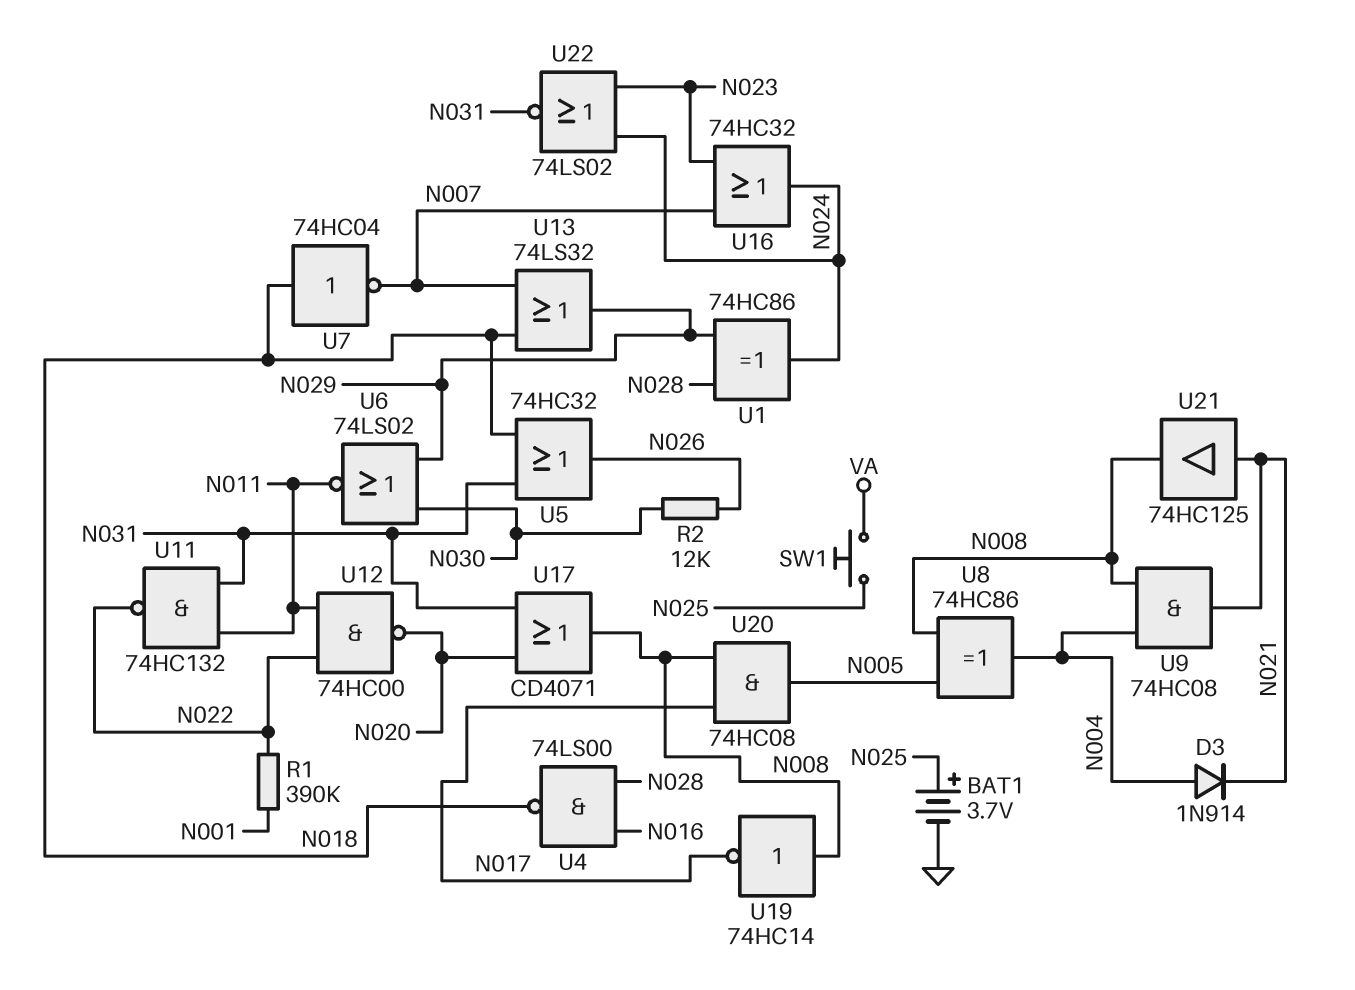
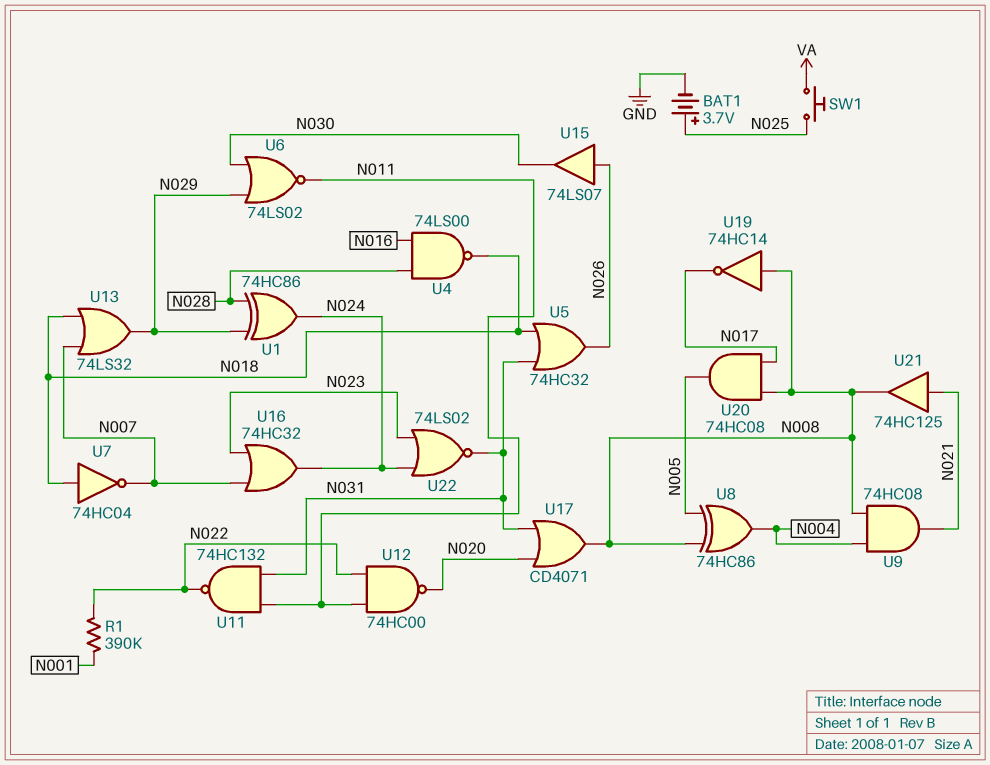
D3: diode 1N914 (A N004, K N021) -> none
R2: 12k (N026, N030) -> none
U15: none -> buffer 74LS07 (in N026, out N030)

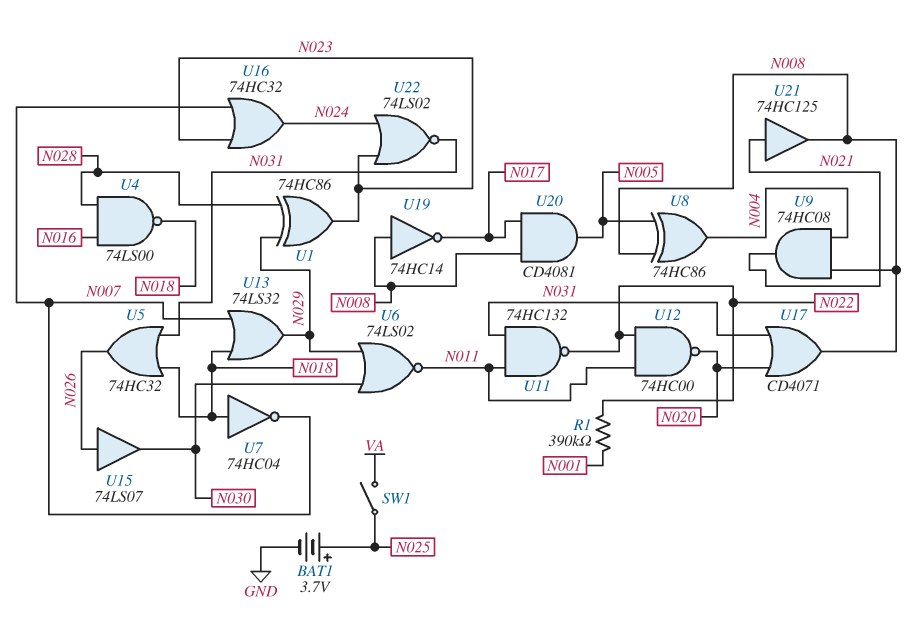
SW1: button (N025, VA) -> switch (N025, VA)
U1: XOR 74HC86 (in N028, in N029, out N024) -> XOR 74HC86 (in N028, in N029, out N023)
U20: AND 74HC08 (in N008, in N017, out N005) -> AND CD4081 (in N008, in N017, out N005)

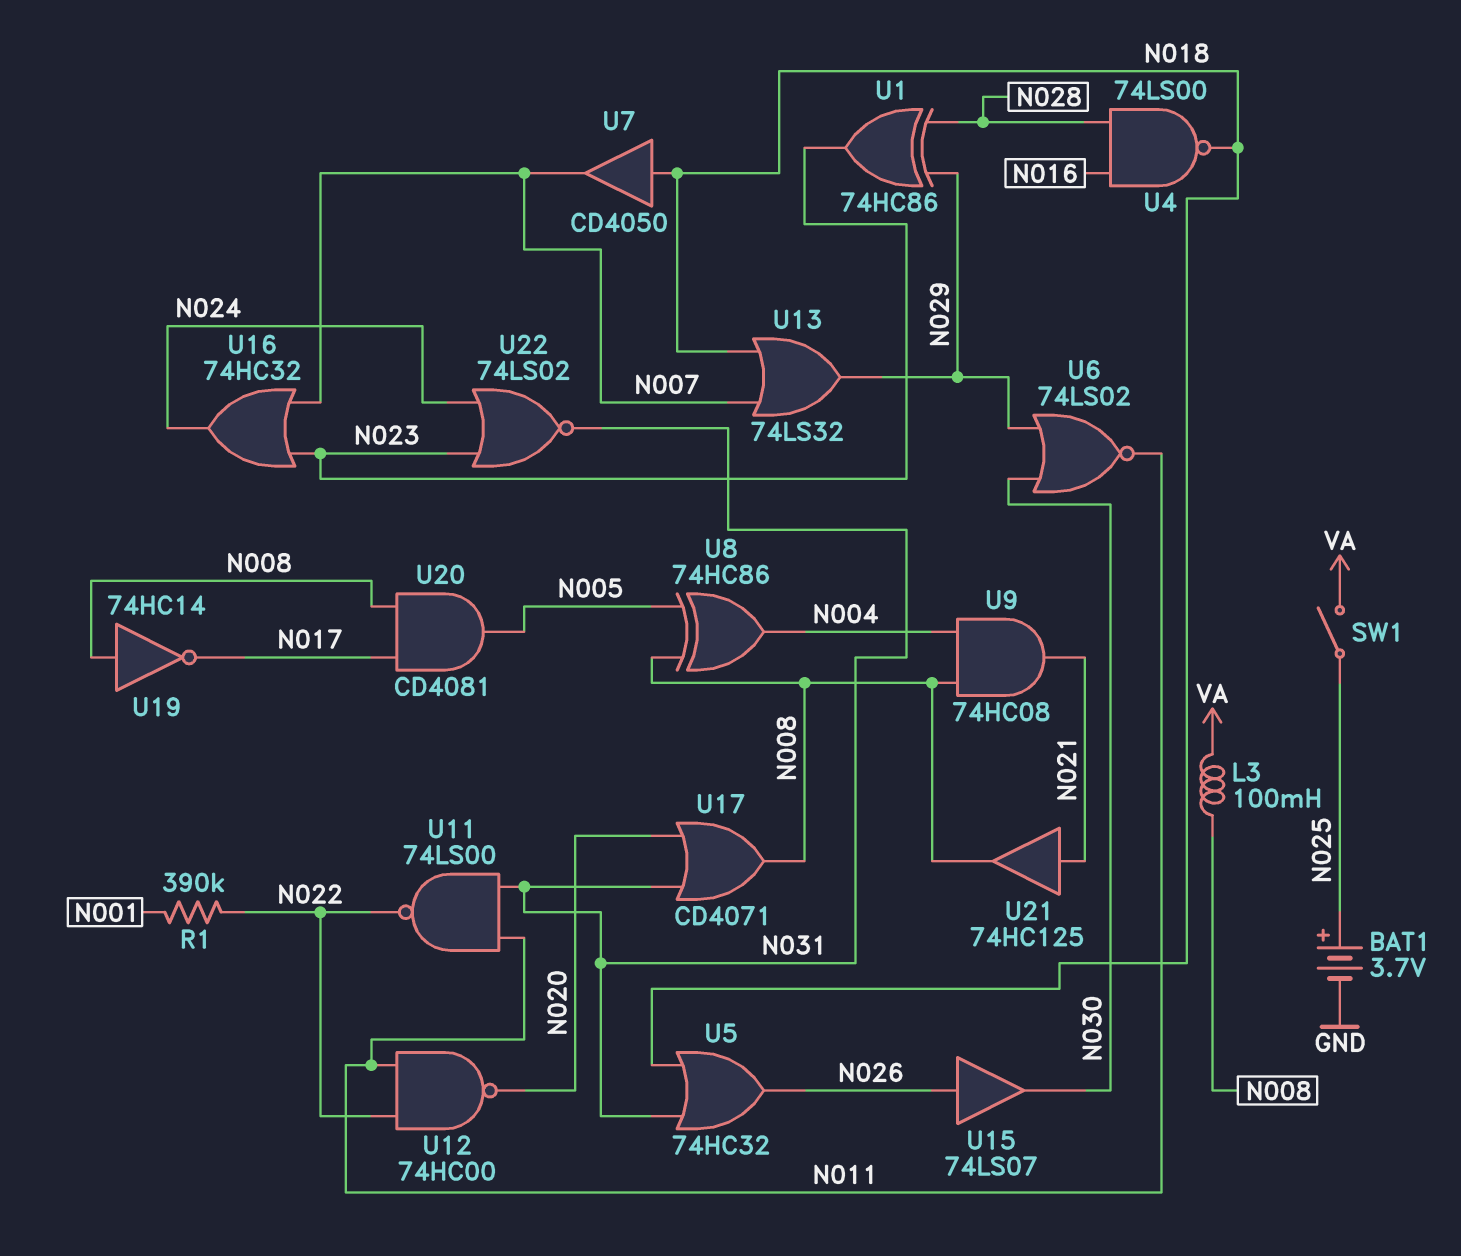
L3: none -> 100mH (N008, VA)
U7: NOT 74HC04 (in N018, out N007) -> buffer CD4050 (in N018, out N007)
U11: NAND 74HC132 (in N011, in N031, out N022) -> NAND 74LS00 (in N011, in N031, out N022)

